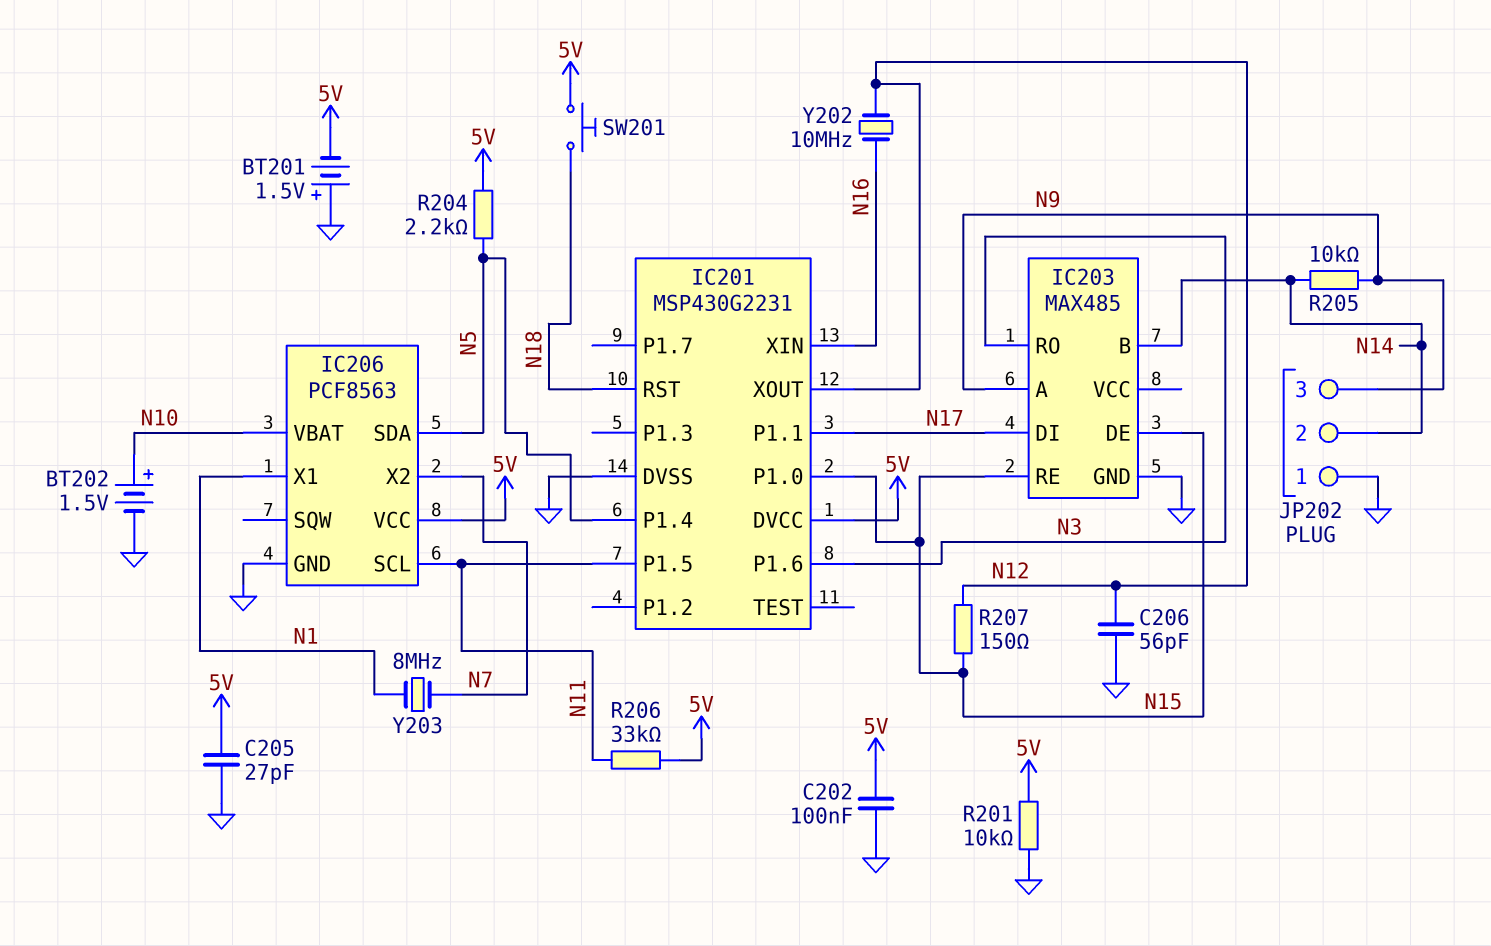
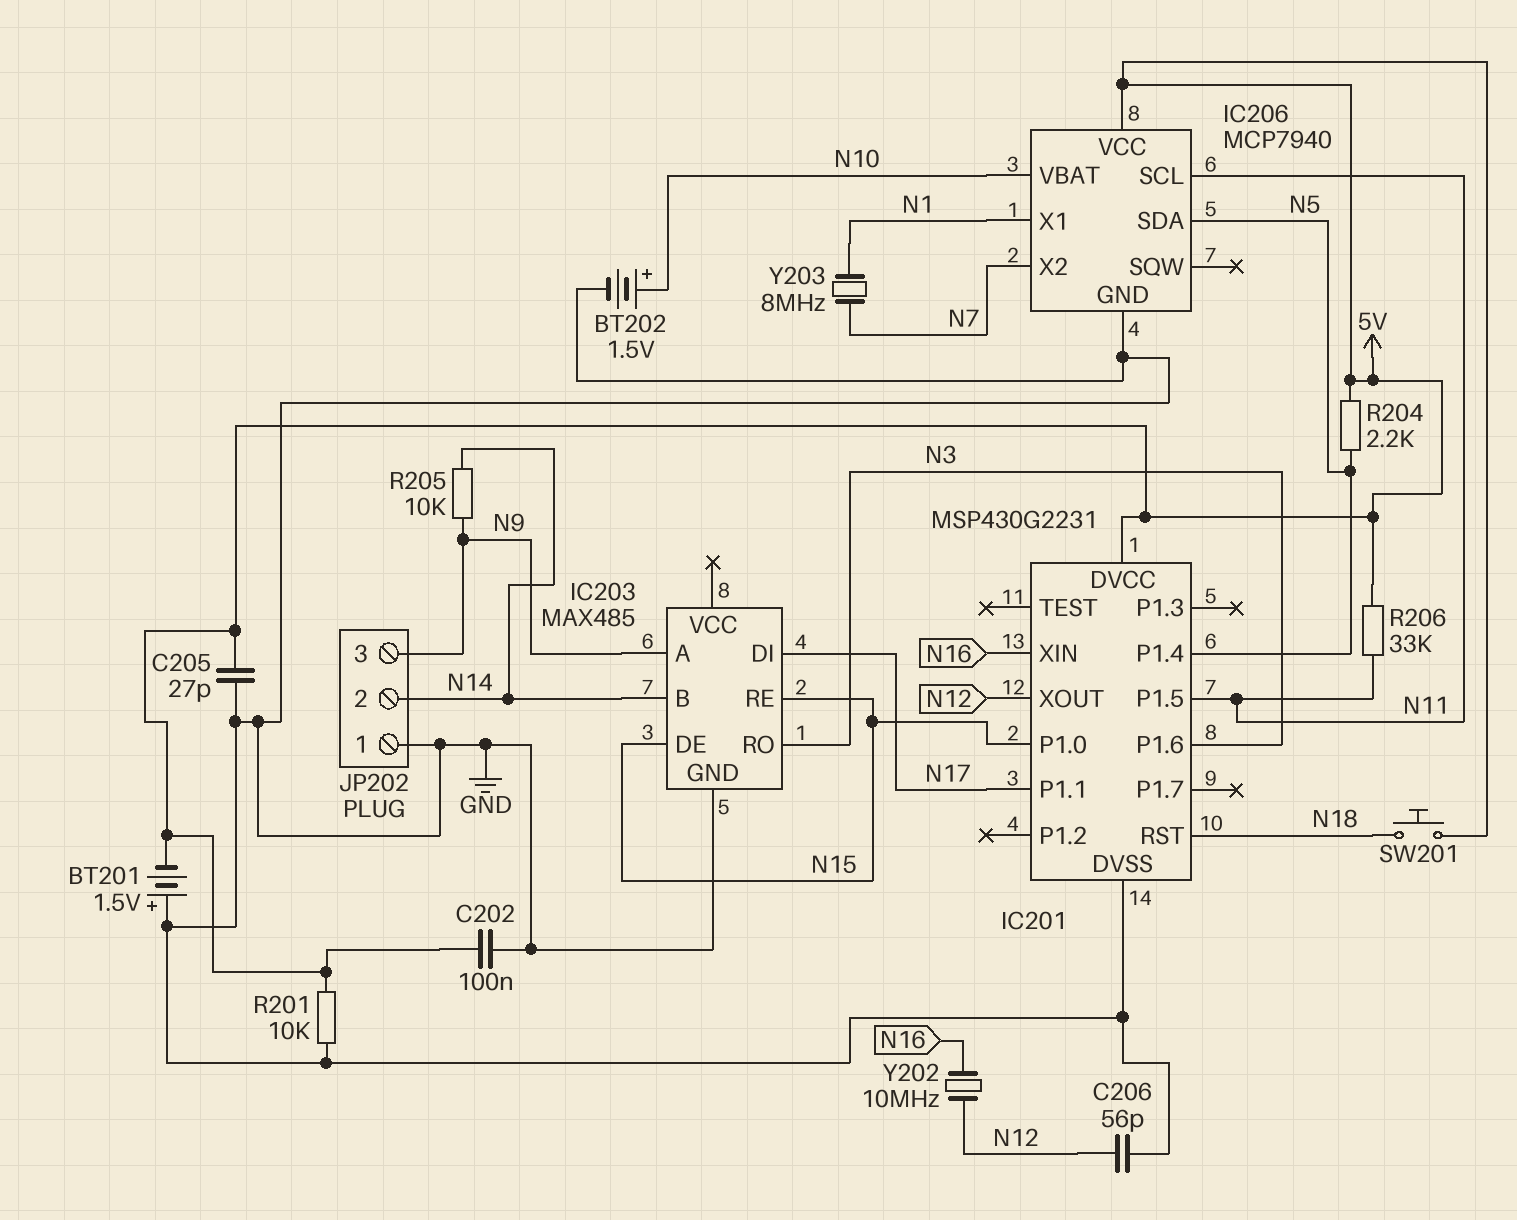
IC206: PCF8563 -> MCP7940
R207: 150 (N12, N15) -> none

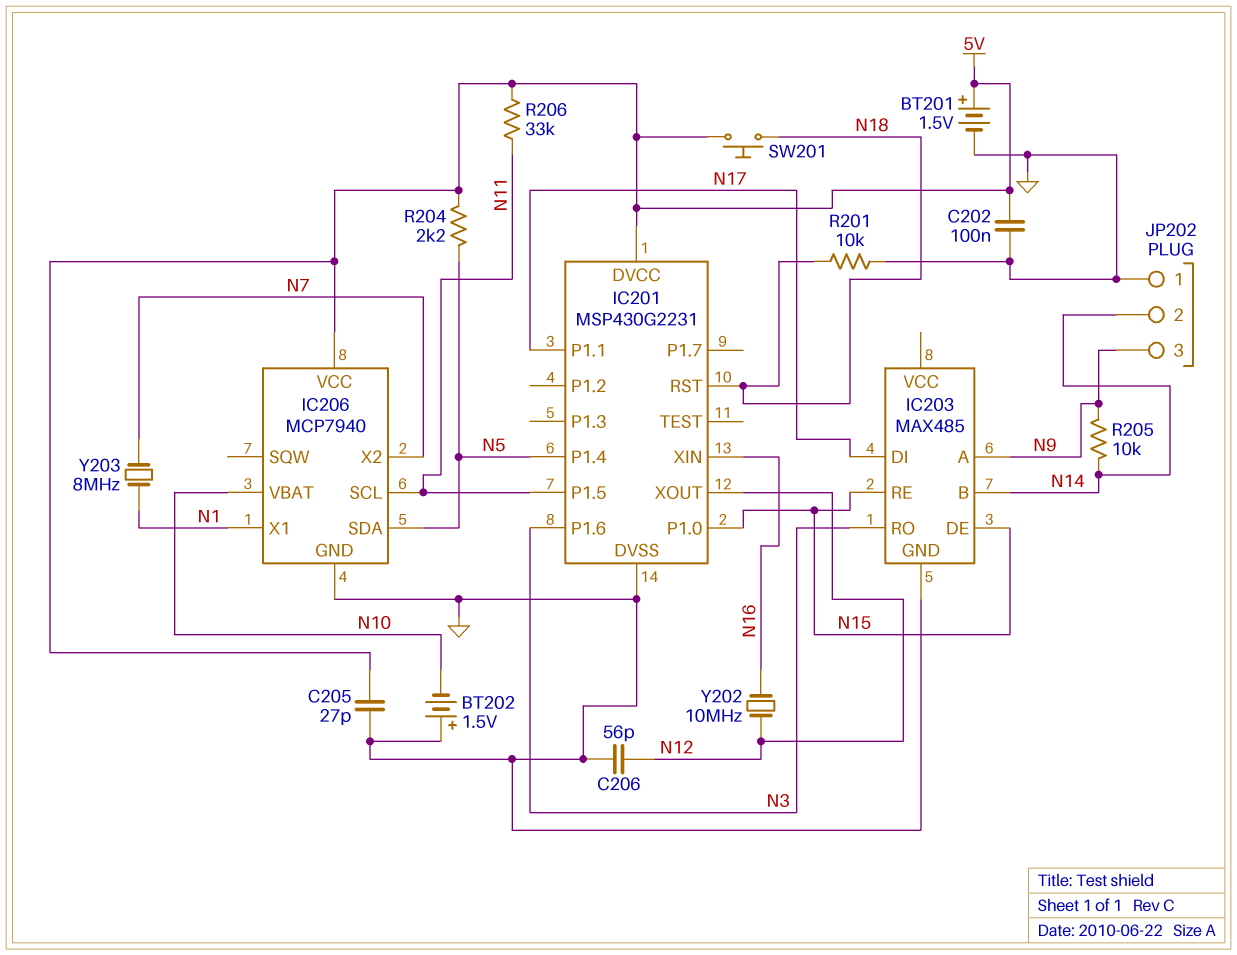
BT201: 1.5V (plus GND, minus 5V) -> 1.5V (plus 5V, minus GND)
BT202: 1.5V (plus N10, minus GND) -> 1.5V (plus GND, minus N10)
R201: 10k (5V, GND) -> 10k (GND, N18)

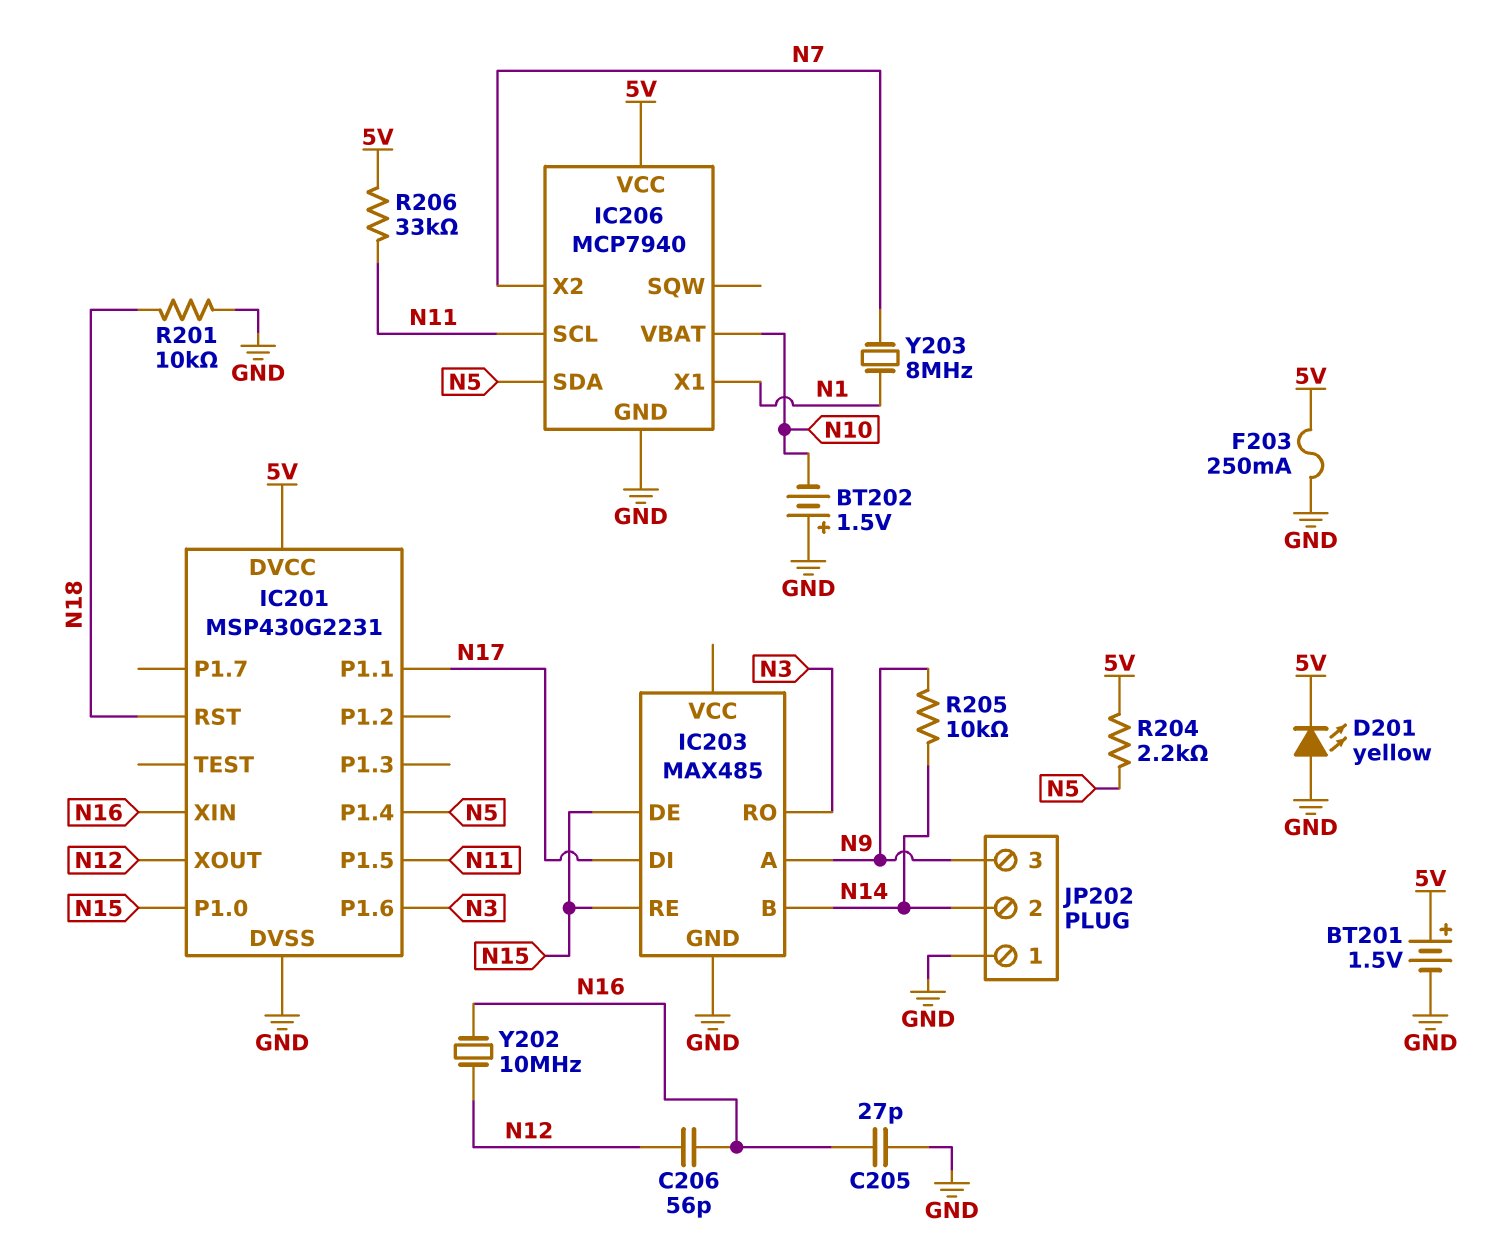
C202: 100nF (5V, GND) -> none
C205: 27pF (5V, GND) -> 27pF (GND, N16)
C206: 56pF (GND, N12) -> 56pF (N12, N16)
D201: none -> LED yellow (A GND, K 5V)
F203: none -> 250mA (5V, GND)
SW201: button (5V, N18) -> none

